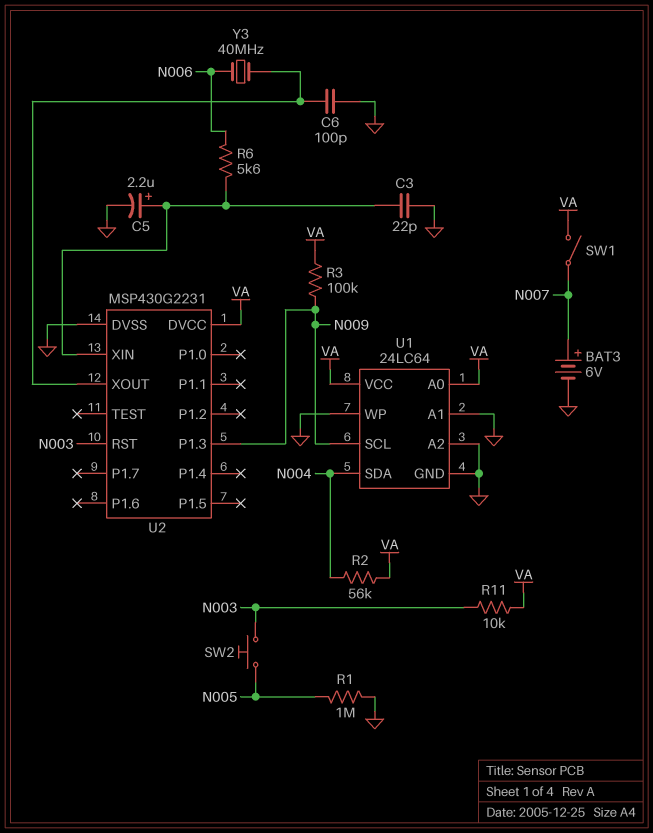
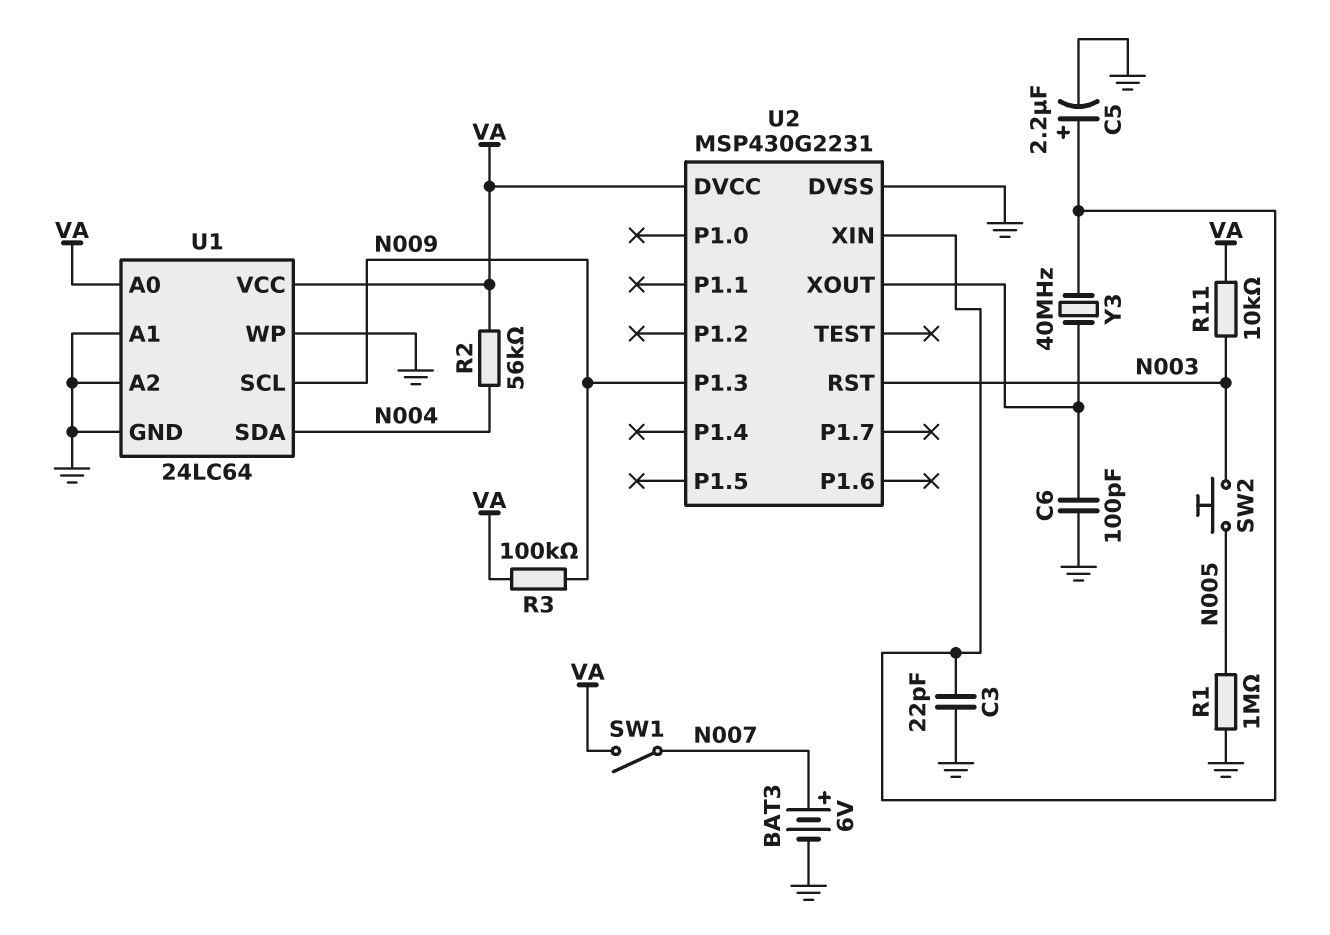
R6: 5.6k (N006, U2/XIN) -> none
Y3: 40MHz (N006, U2/XOUT) -> 40MHz (U2/XIN, U2/XOUT)

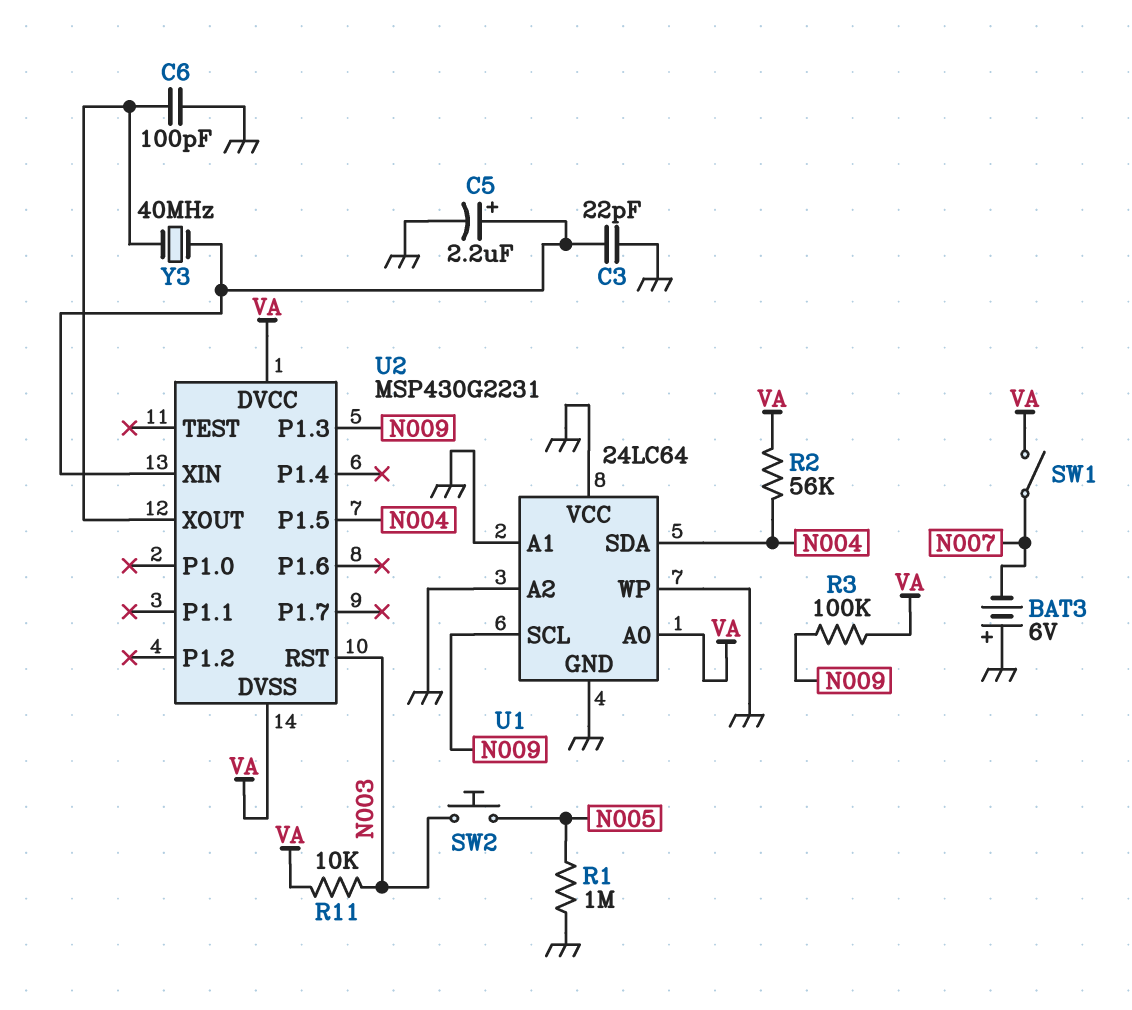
BAT3: 6V (plus N007, minus GND) -> 6V (plus GND, minus N007)
U1 pin VCC: VA -> GND
U2 pin DVSS: GND -> VA
U2 pin P1.5: none -> N004

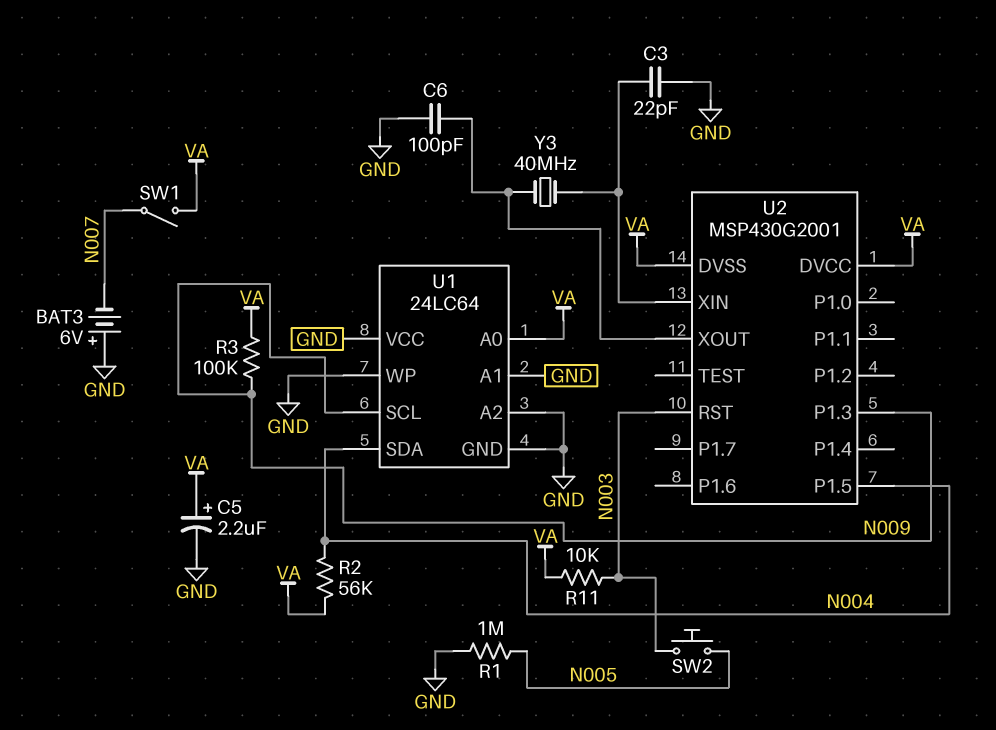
C5: 2.2uF (plus U2/XIN, minus GND) -> 2.2uF (plus VA, minus GND)
U2: MSP430G2231 -> MSP430G2001

